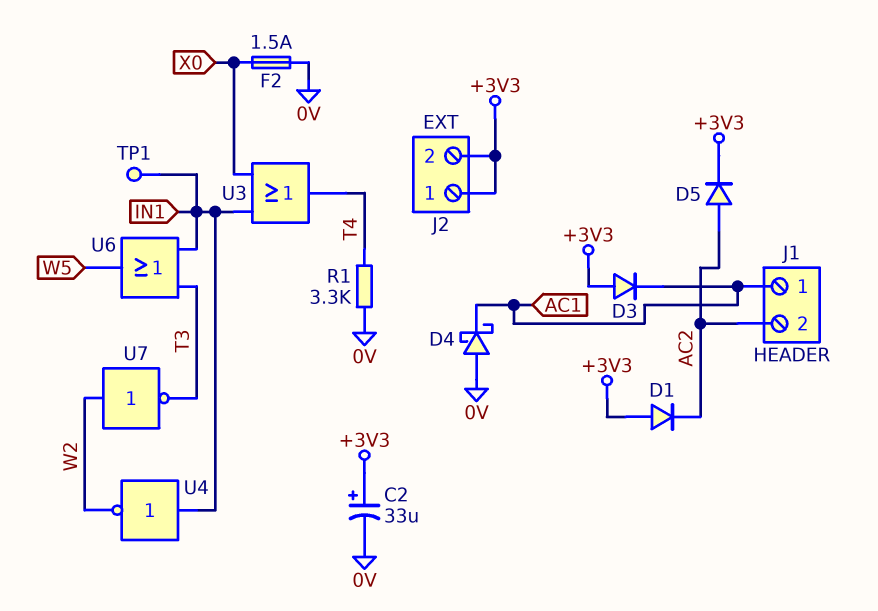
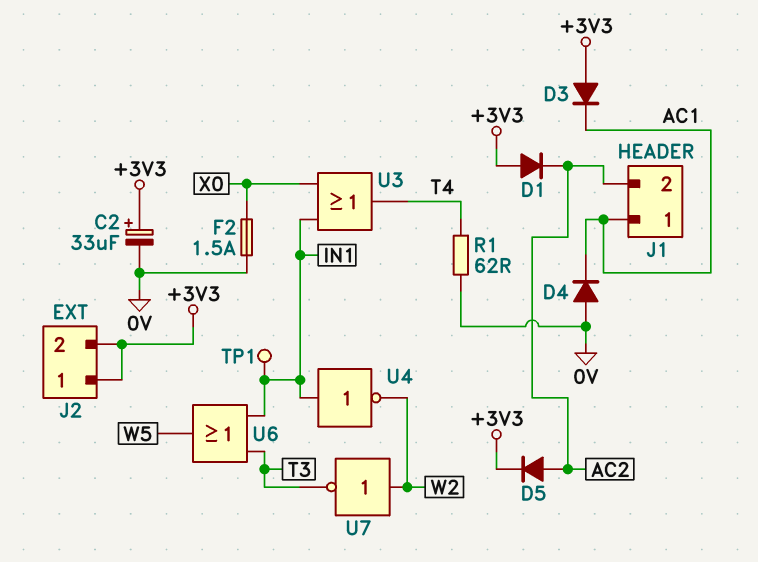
D4: schottky (A 0V, K AC1) -> diode (A 0V, K AC1)
R1: 3.3k (0V, T4) -> 62 (0V, T4)

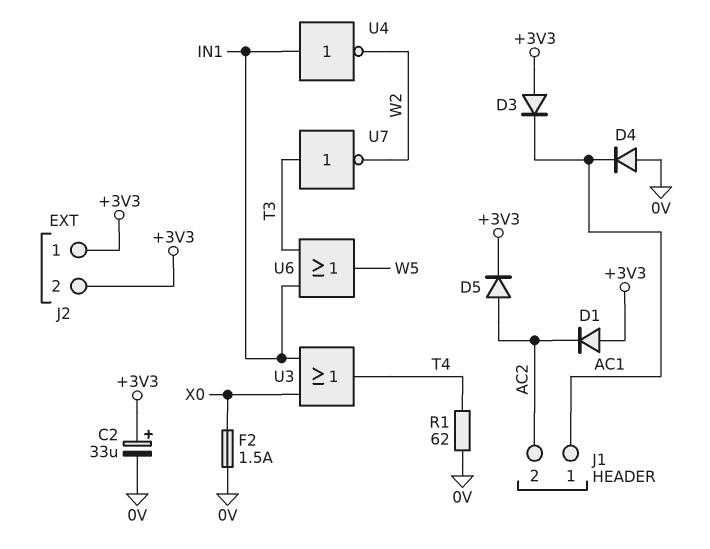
TP1: test point (IN1) -> none
U7: NOT (in W2, out T3) -> NOT (in T3, out W2)

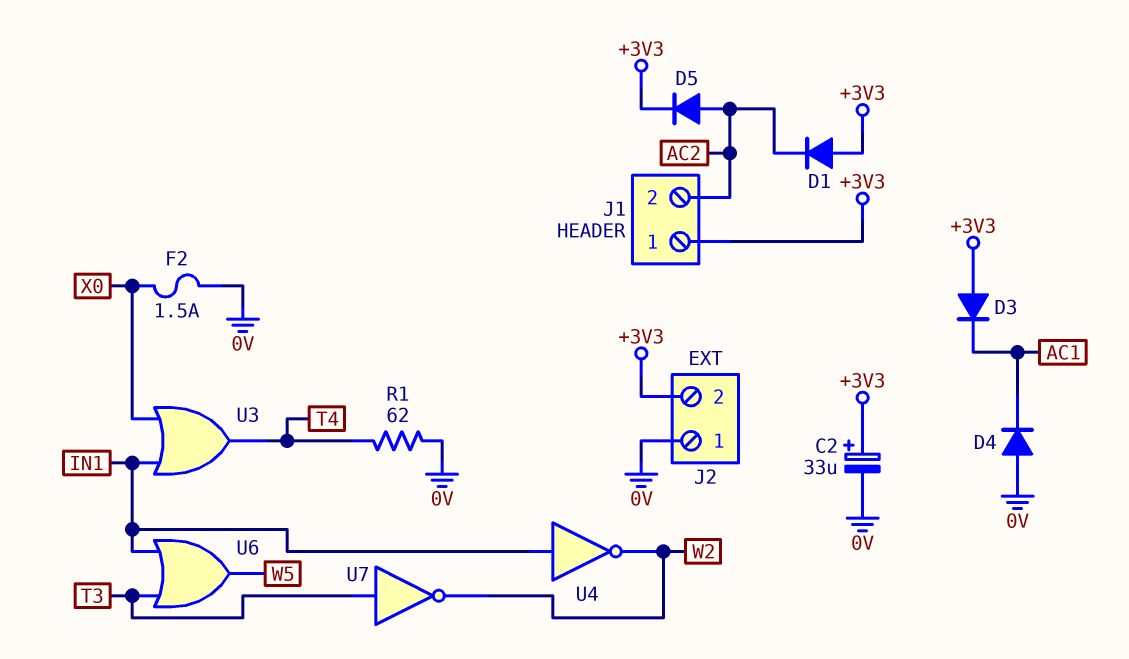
J1 pin 1: AC1 -> +3V3
J2 pin 1: +3V3 -> 0V

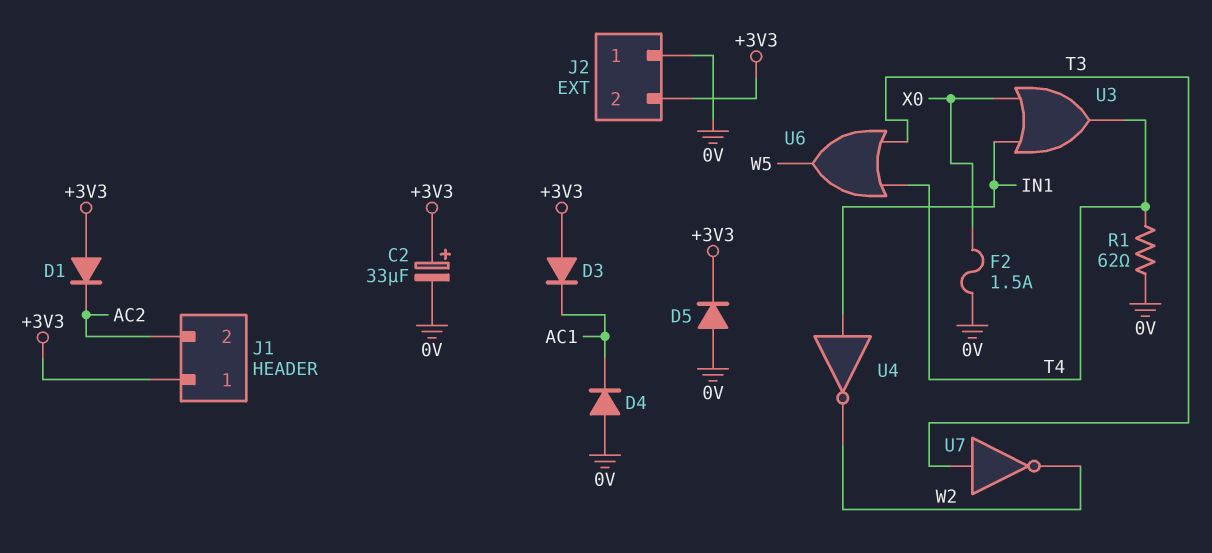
D5: diode (A AC2, K +3V3) -> diode (A 0V, K +3V3)
U6: OR (in IN1, in T3, out W5) -> OR (in T3, in T4, out W5)

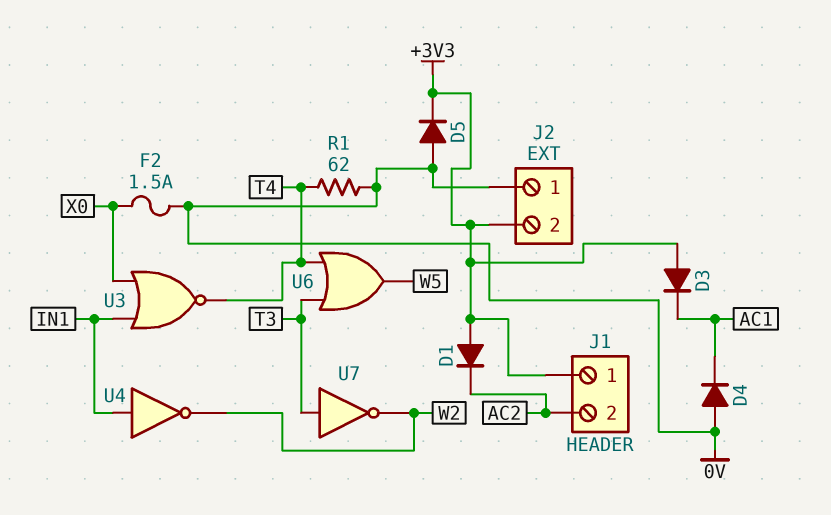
C2: 33uF (plus +3V3, minus 0V) -> none
U3: OR (in IN1, in X0, out T4) -> NOR (in IN1, in X0, out T4)

